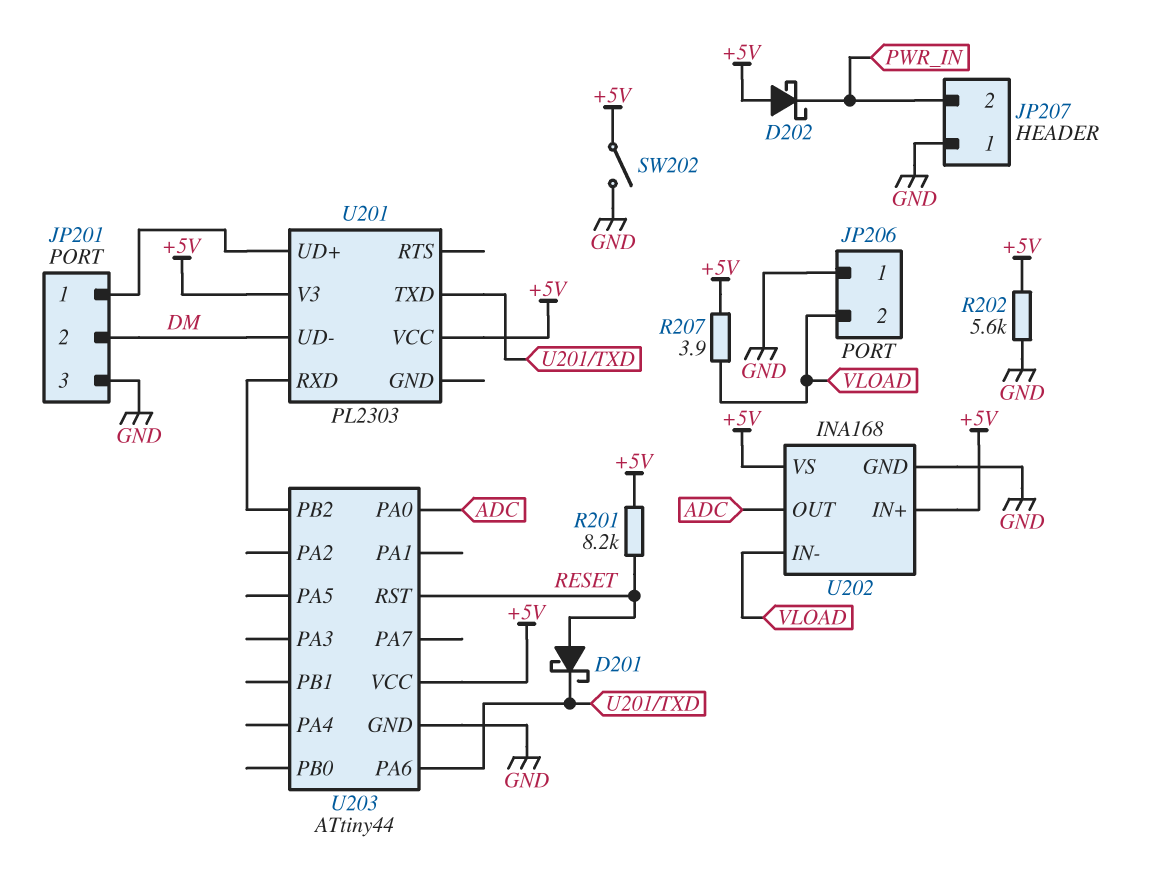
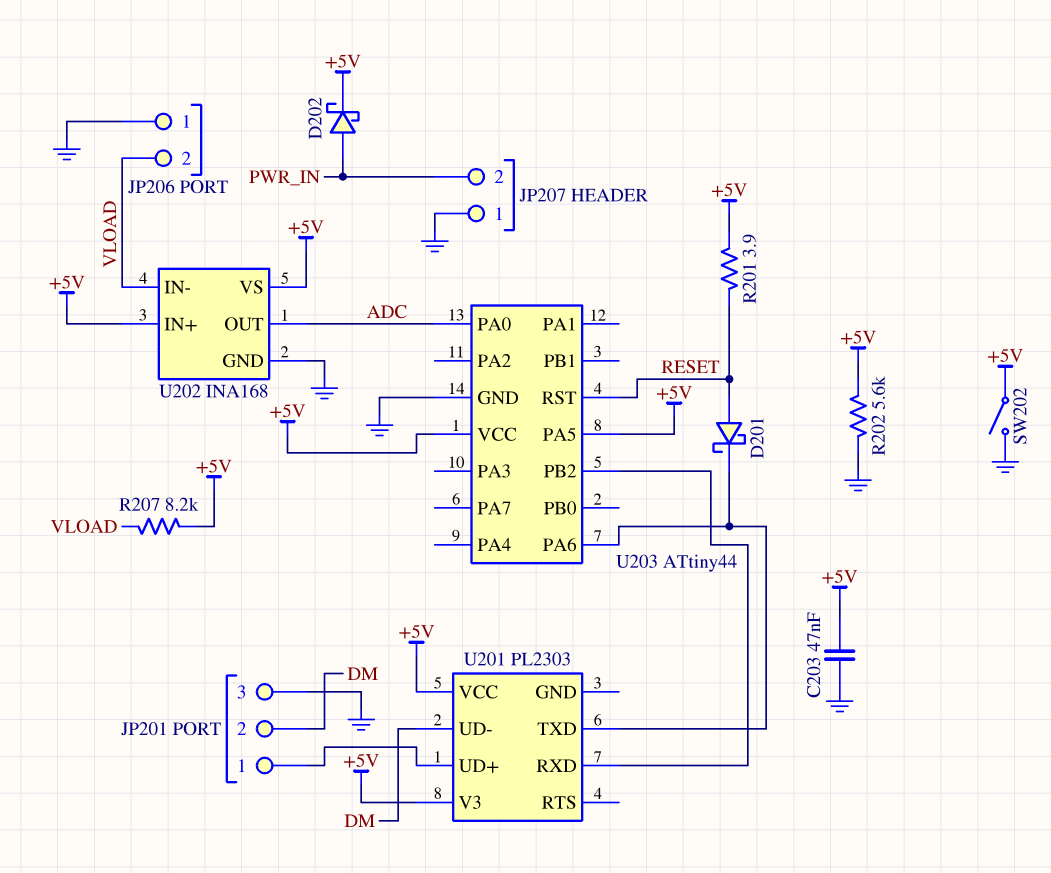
C203: none -> 47nF (+5V, GND)
D202: schottky (A +5V, K PWR_IN) -> schottky (A PWR_IN, K +5V)
R201: 8.2k (+5V, RESET) -> 3.9 (+5V, RESET)
R207: 3.9 (+5V, VLOAD) -> 8.2k (+5V, VLOAD)
U203 pin PA5: none -> +5V

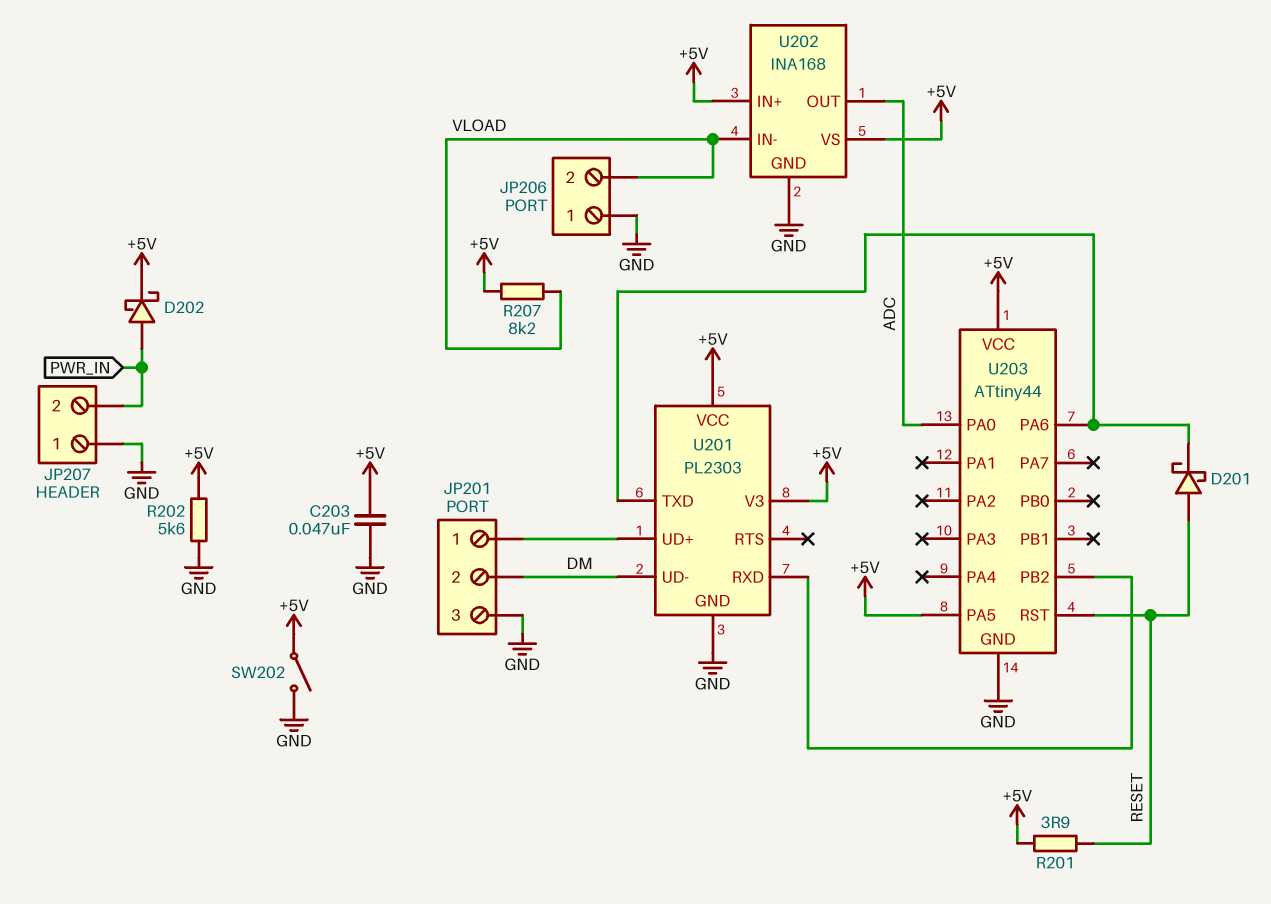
U201 pin GND: none -> GND

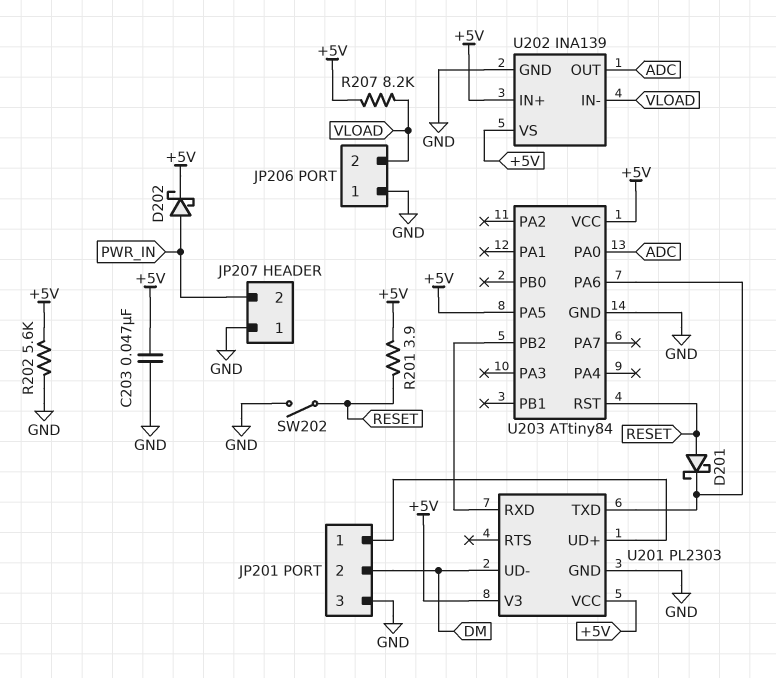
SW202: switch (+5V, GND) -> switch (GND, RESET)
U202: INA168 -> INA139
U203: ATtiny44 -> ATtiny84

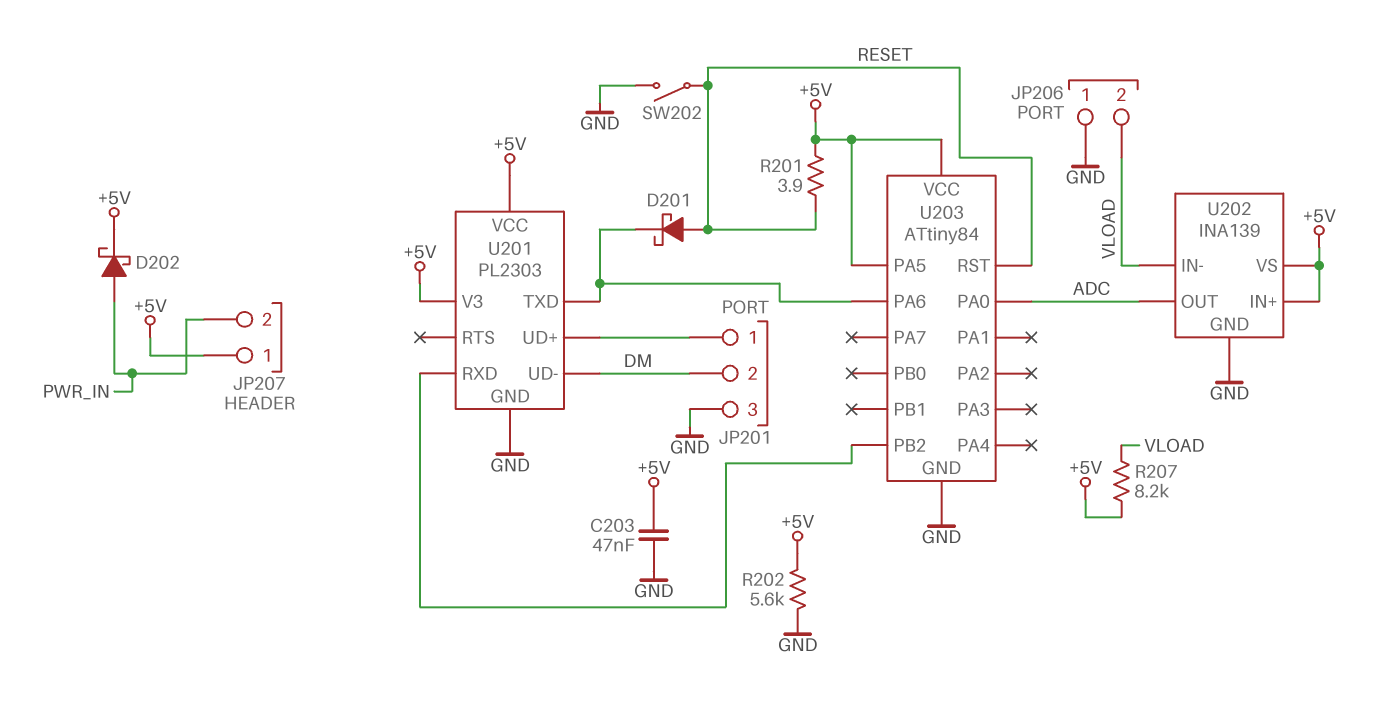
JP207 pin 1: GND -> +5V

